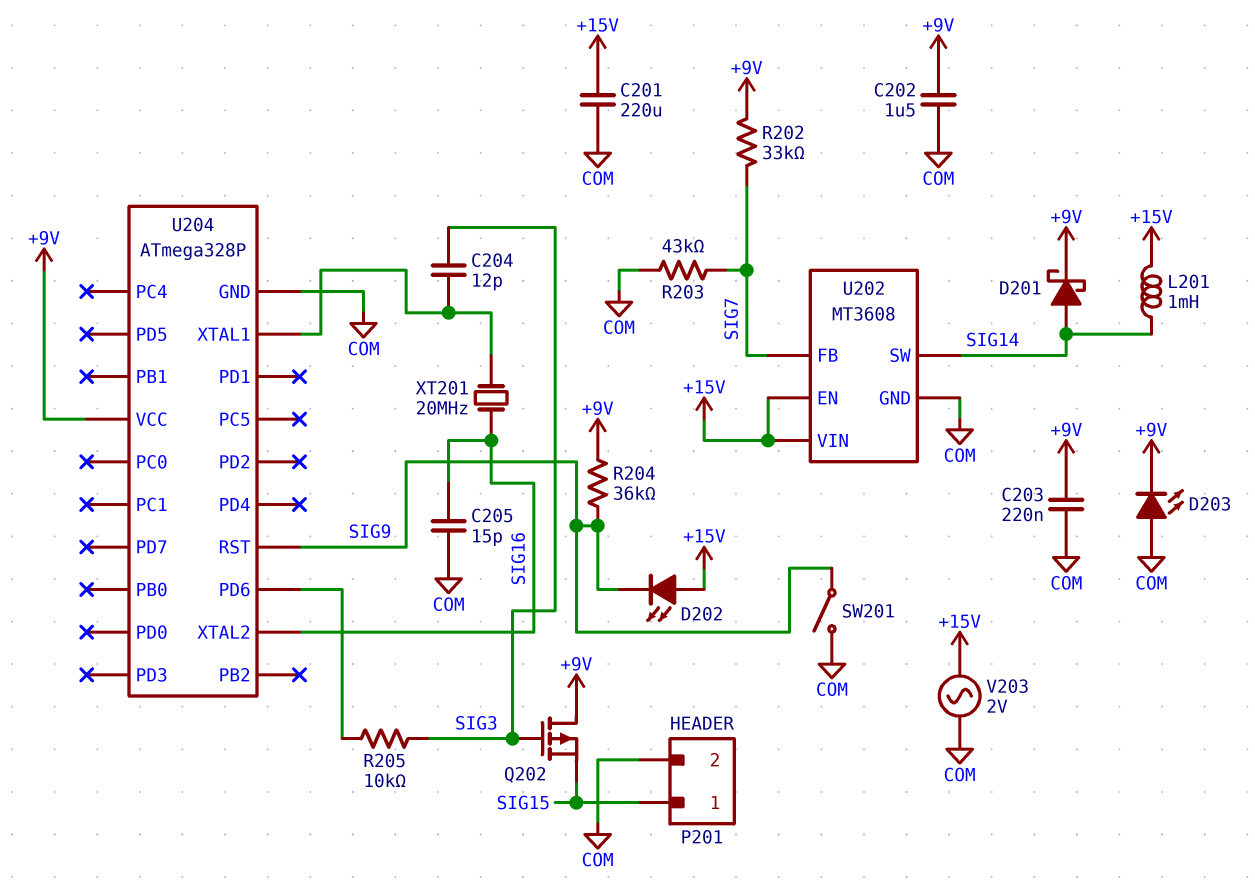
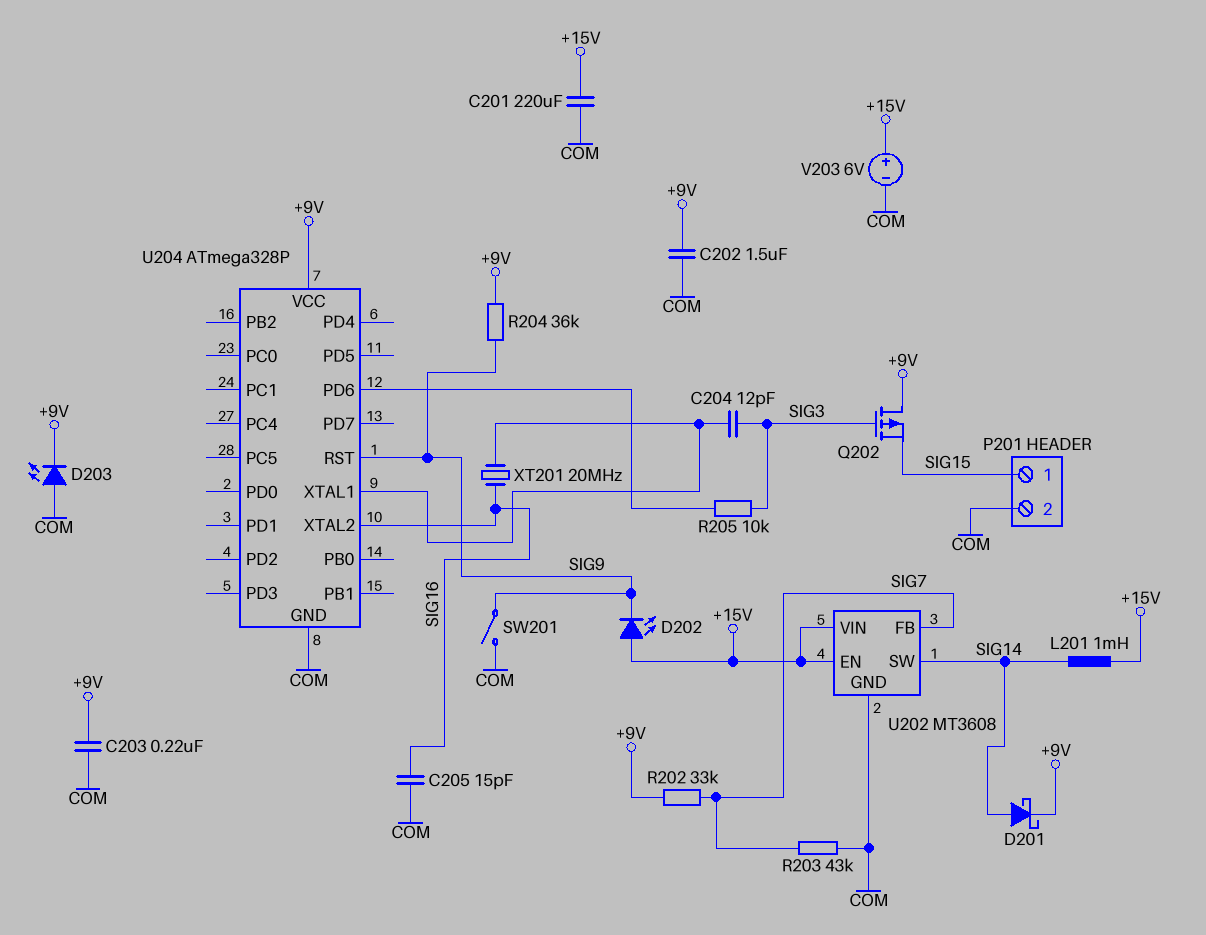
V203: AC 2V (+15V, COM) -> 6V (plus +15V, minus COM)

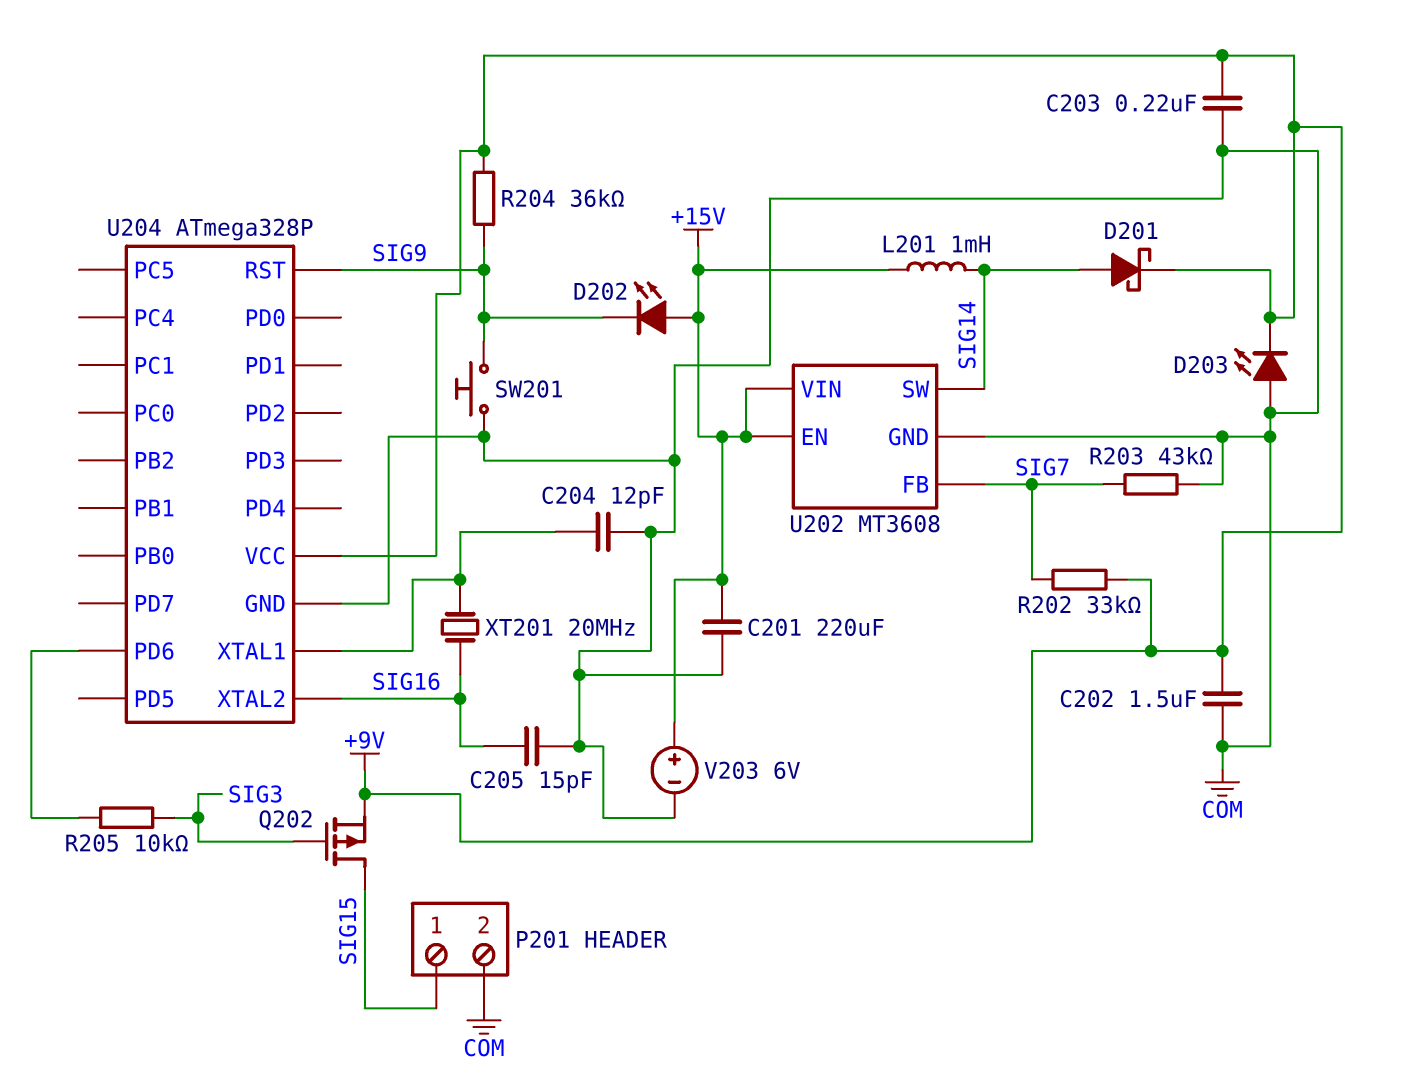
C204: 12pF (SIG3, U204/XTAL1) -> 12pF (COM, U204/XTAL1)
Q202: PMOS (G SIG3, D +9V, S SIG15) -> PMOS (G SIG3, D SIG15, S +9V)
SW201: switch (COM, SIG9) -> button (COM, SIG9)

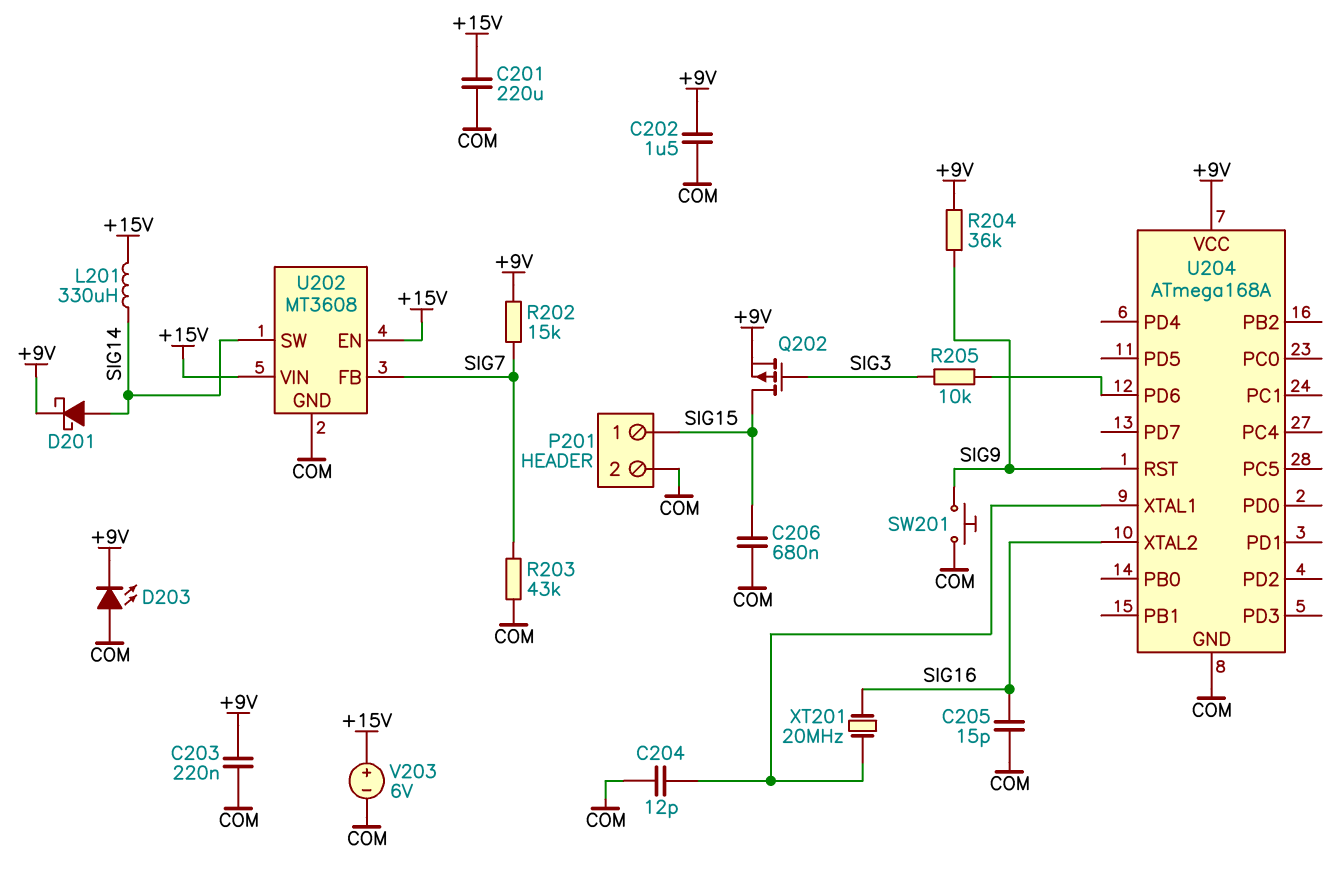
C206: none -> 680nF (COM, SIG15)
D202: LED (A +15V, K SIG9) -> none
L201: 1mH (+15V, SIG14) -> 330uH (+15V, SIG14)
R202: 33k (+9V, SIG7) -> 15k (+9V, SIG7)
U204: ATmega328P -> ATmega168A

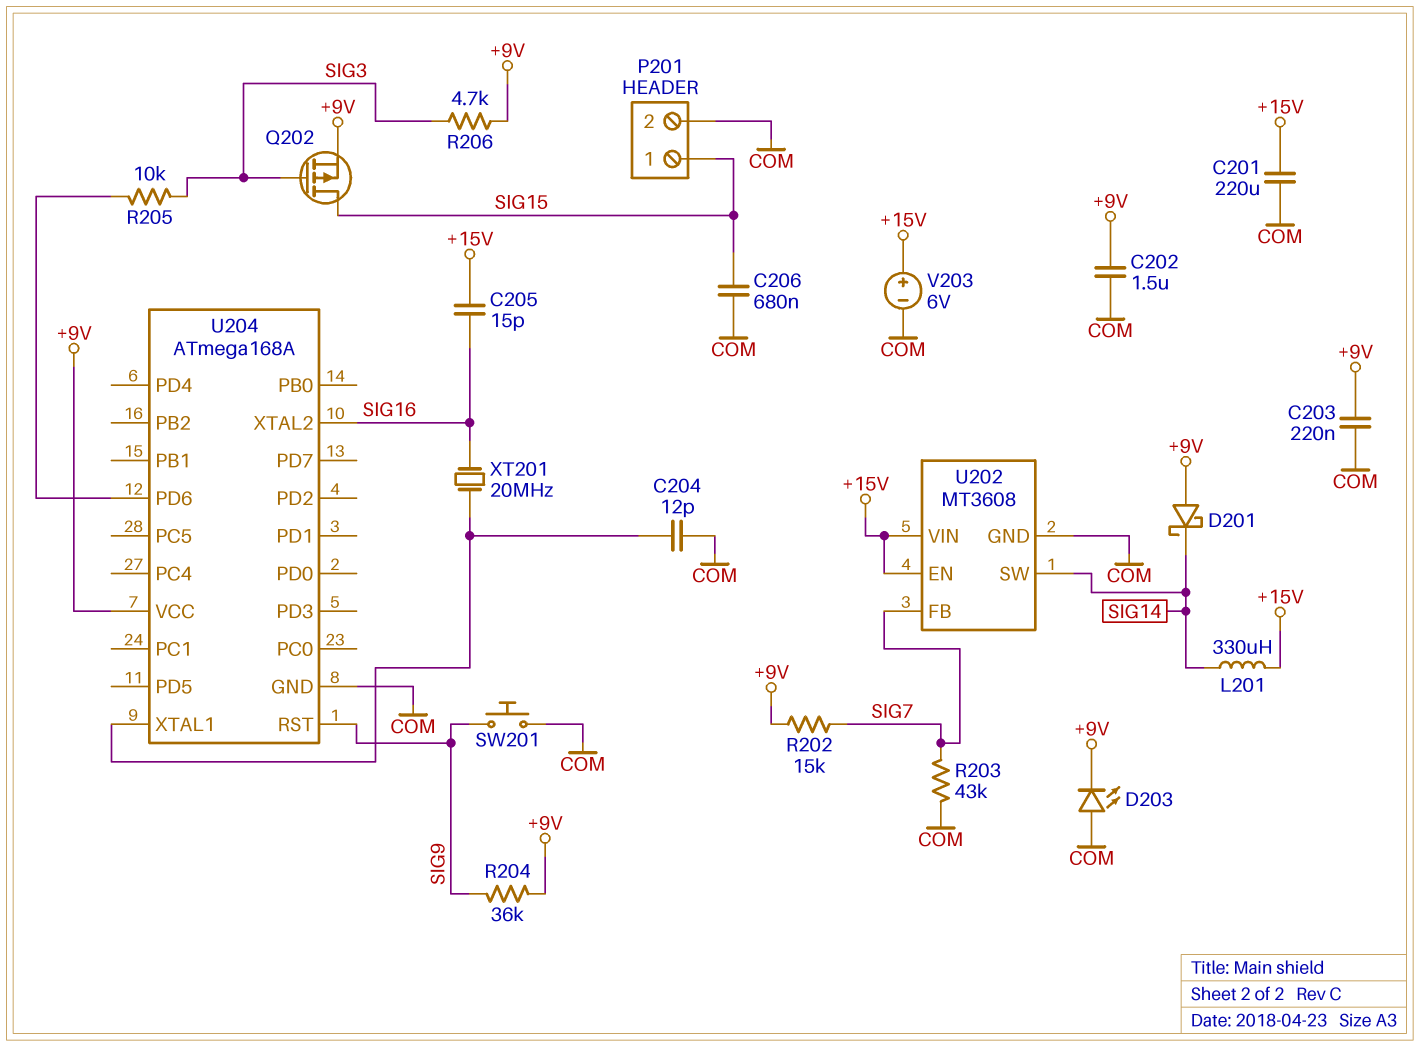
C205: 15pF (COM, SIG16) -> 15pF (+15V, SIG16)
D201: schottky (A SIG14, K +9V) -> schottky (A +9V, K SIG14)
R206: none -> 4.7k (+9V, SIG3)

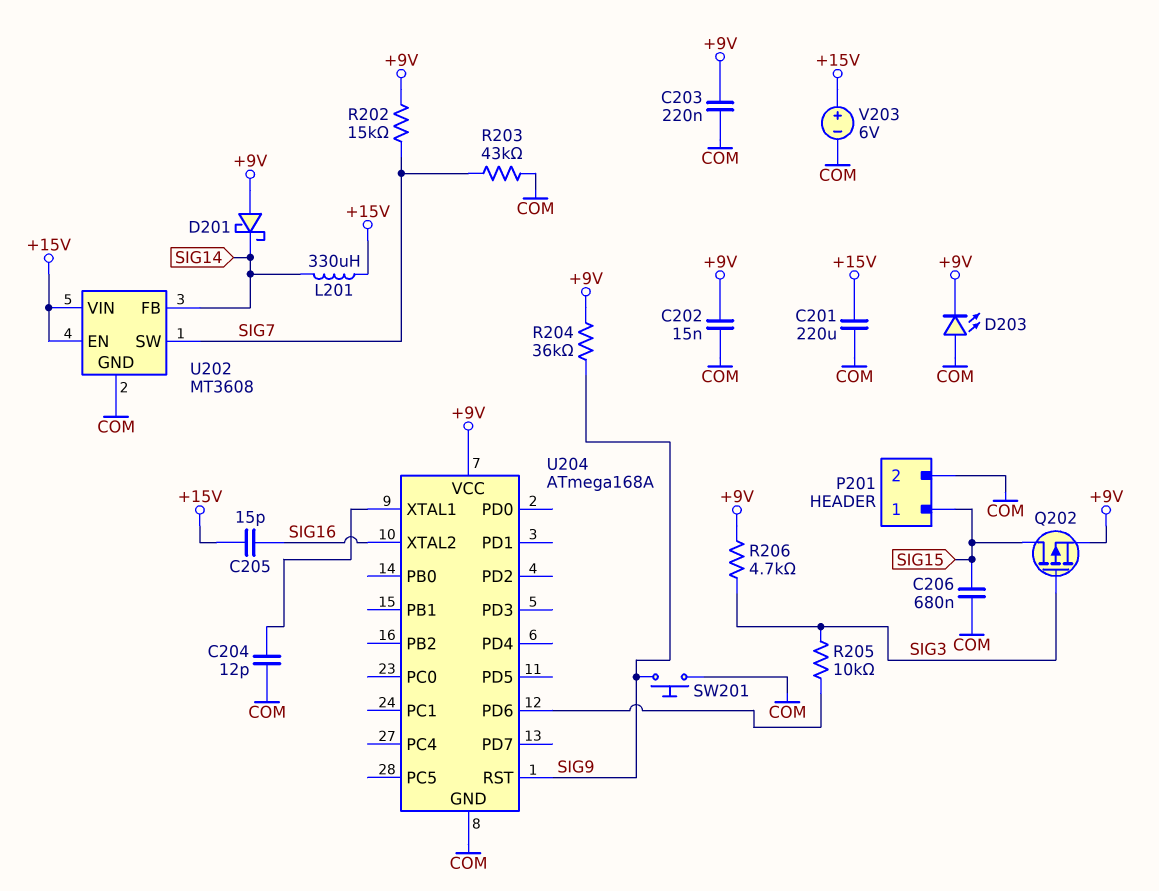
C202: 1.5uF (+9V, COM) -> 15nF (+9V, COM)
U202 pin FB: SIG7 -> SIG14
U202 pin SW: SIG14 -> SIG7
XT201: 20MHz (SIG16, U204/XTAL1) -> none

